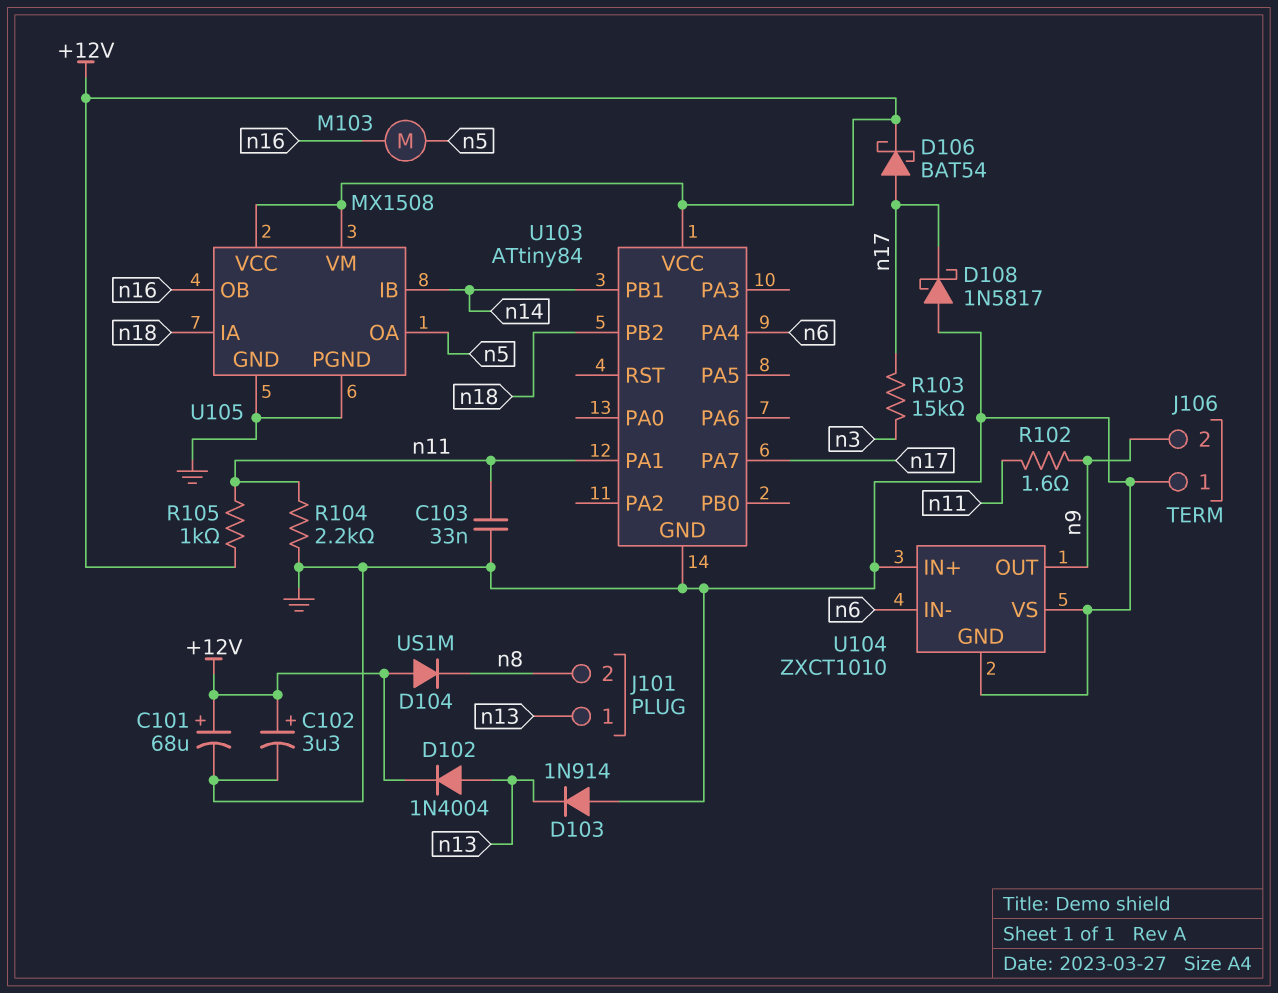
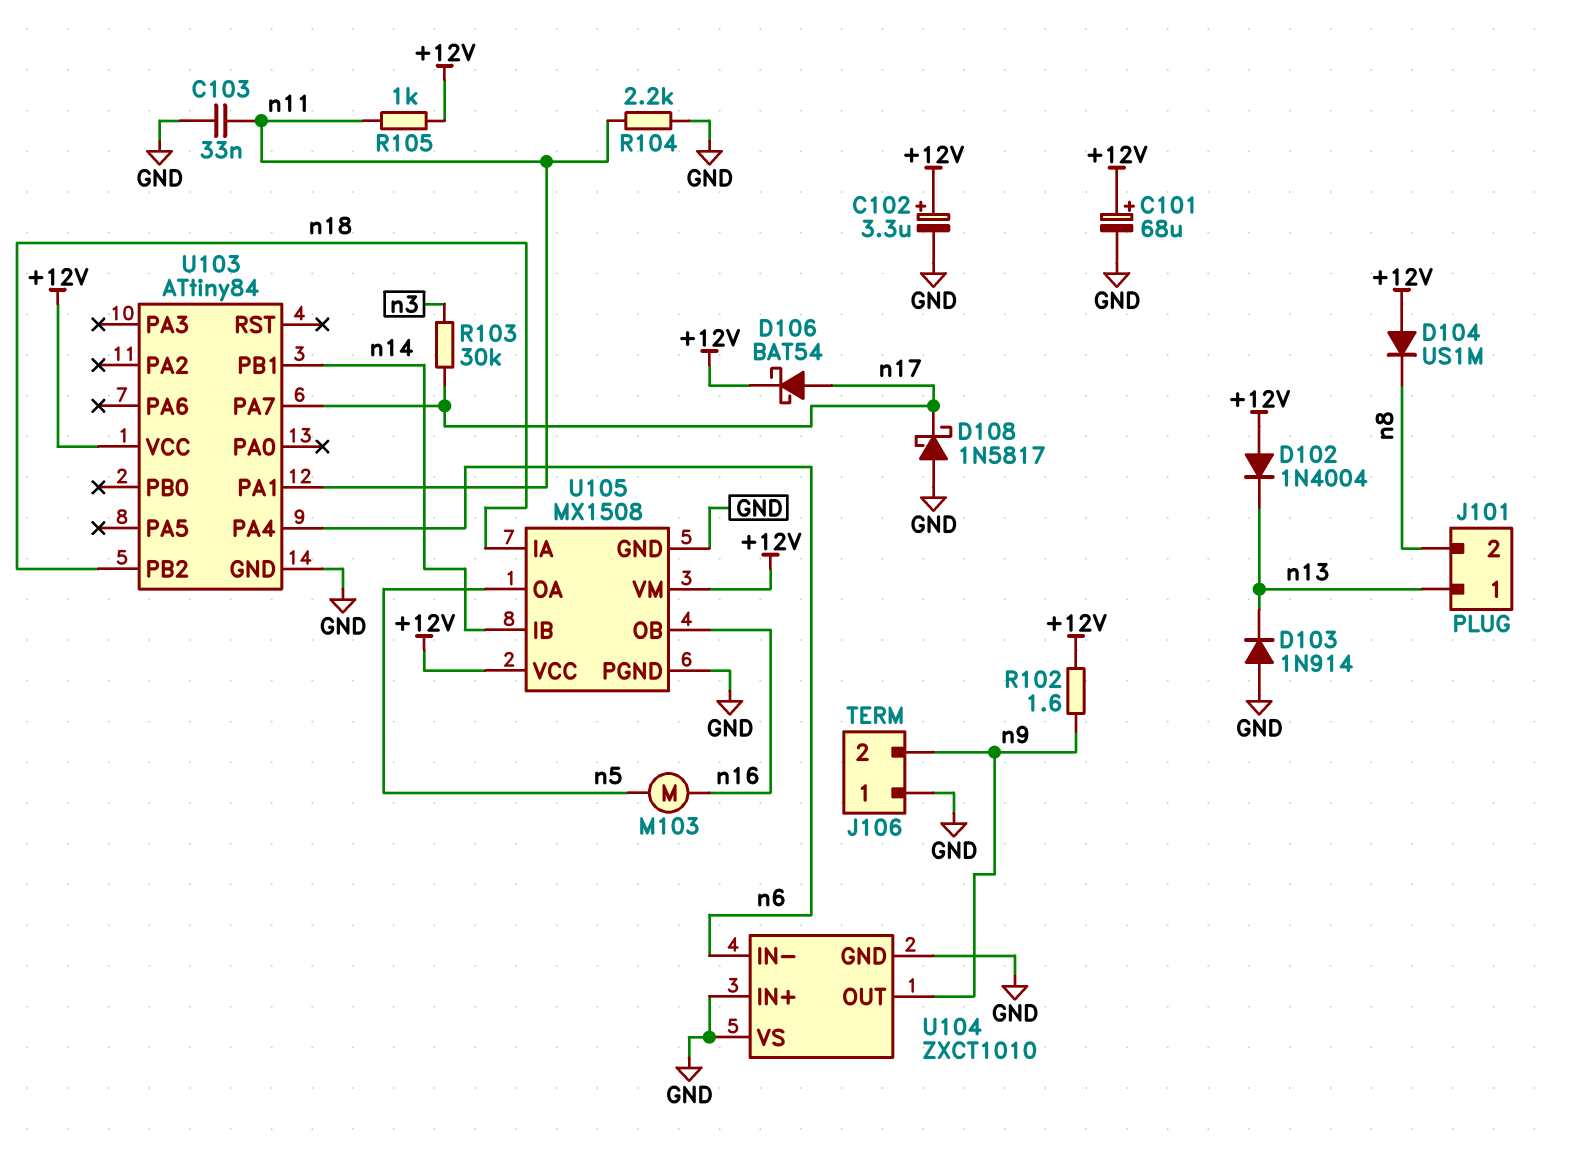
D102: diode 1N4004 (A n13, K +12V) -> diode 1N4004 (A +12V, K n13)
R102: 1.6 (n9, n11) -> 1.6 (+12V, n9)
R103: 15k (n3, n17) -> 30k (n3, n17)

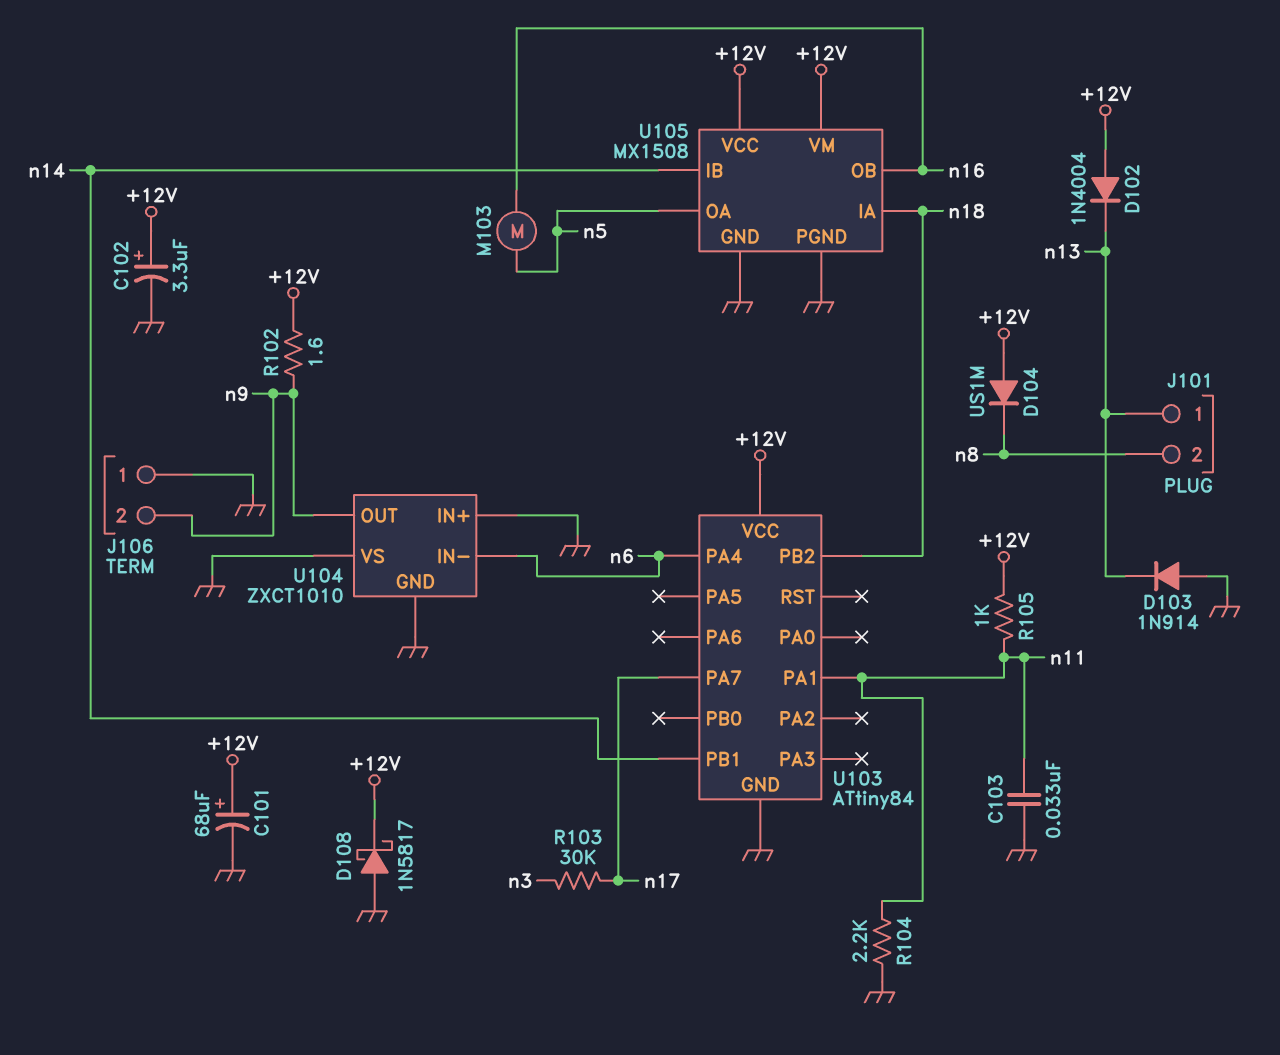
D106: schottky BAT54 (A n17, K +12V) -> none
D108: schottky 1N5817 (A GND, K n17) -> schottky 1N5817 (A GND, K +12V)

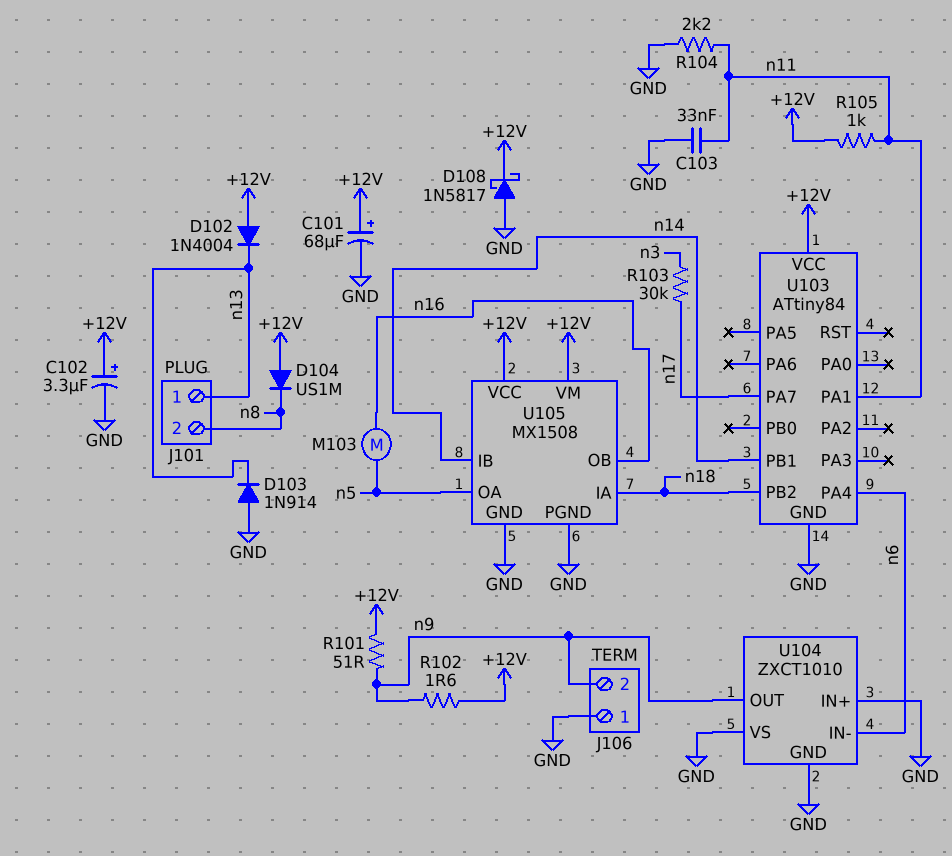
R101: none -> 51 (+12V, n9)

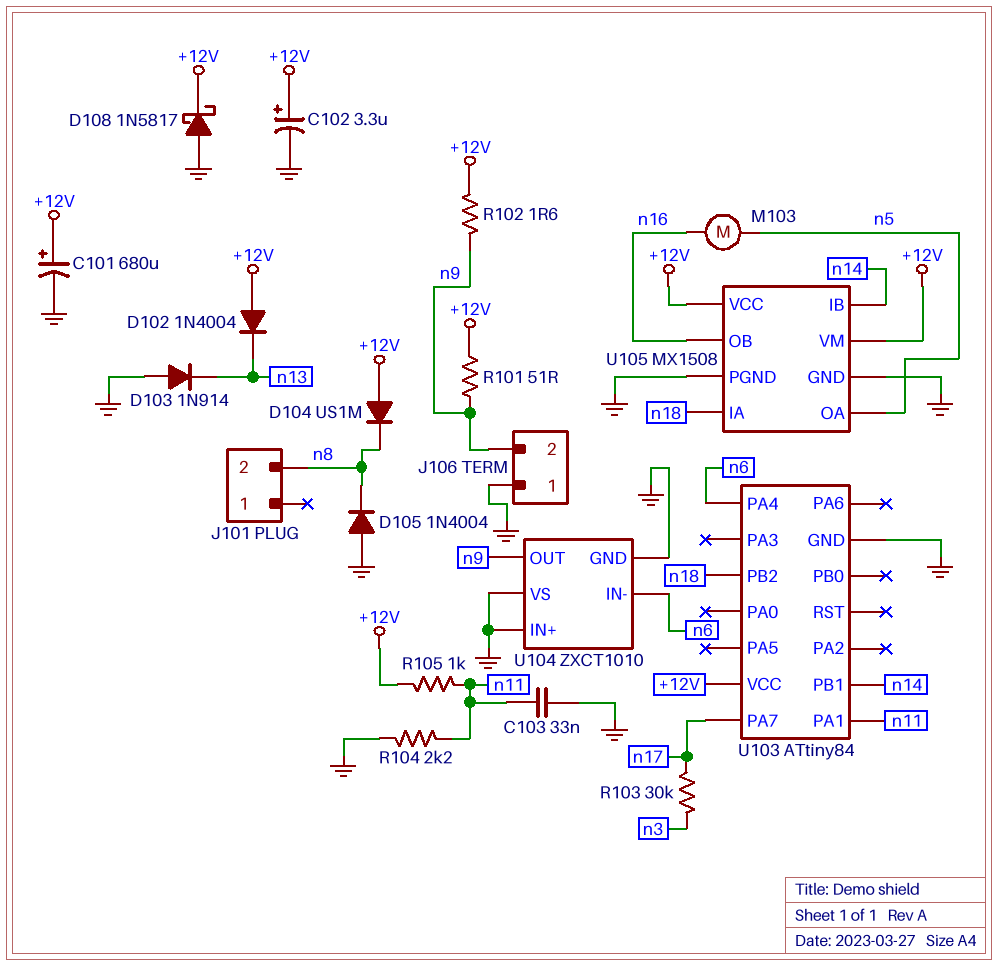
C101: 68uF (plus +12V, minus GND) -> 680uF (plus +12V, minus GND)
D105: none -> diode 1N4004 (A GND, K n8)
J101 pin 1: n13 -> none

